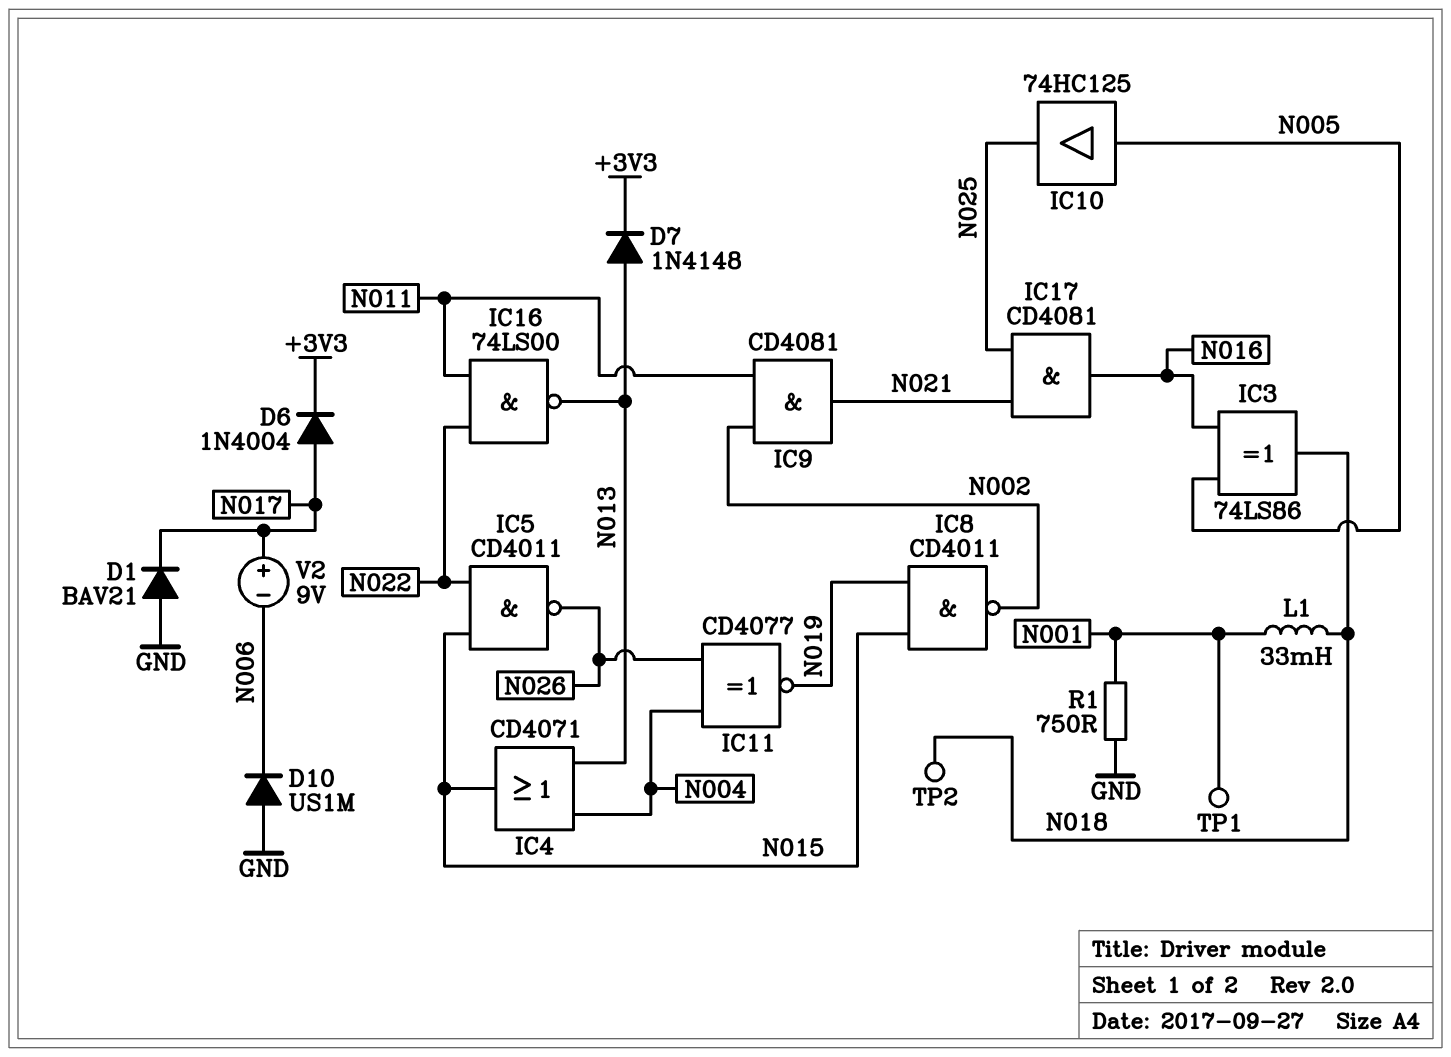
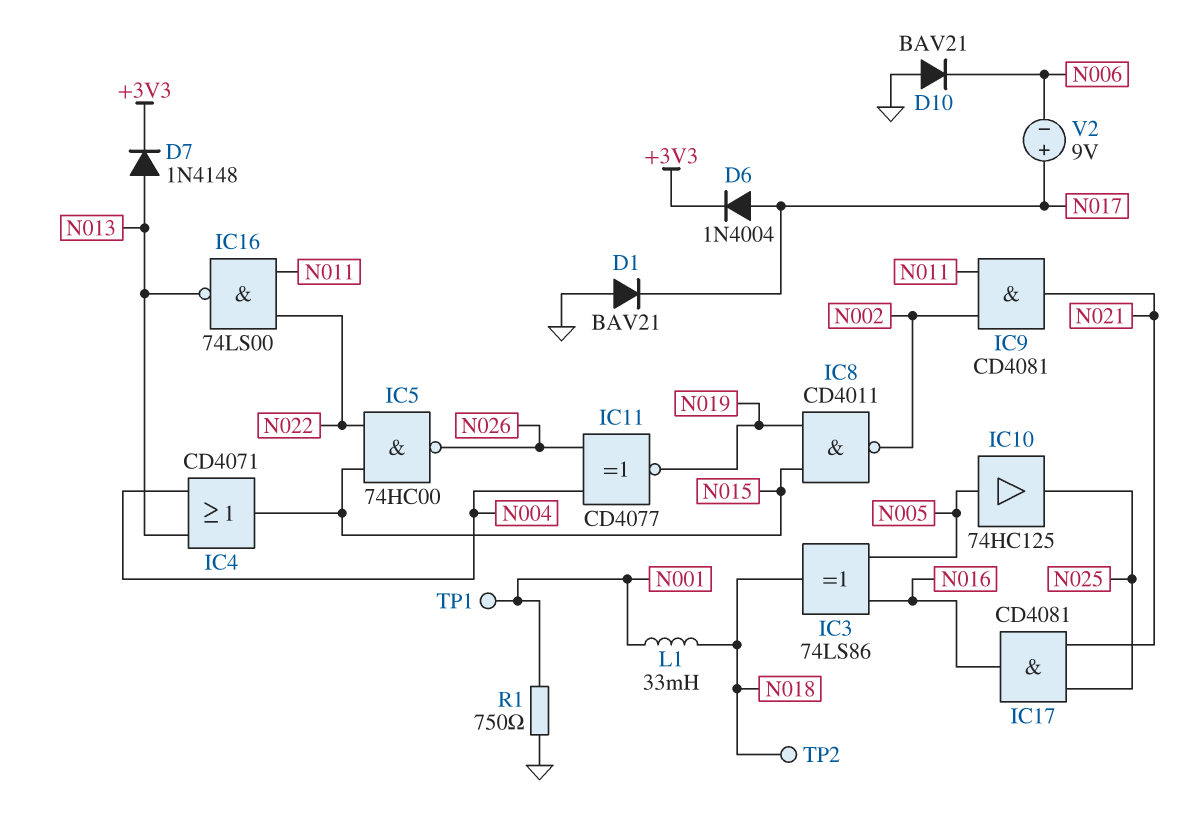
D10: diode US1M (A GND, K N006) -> diode BAV21 (A GND, K N006)
IC5: NAND CD4011 (in N015, in N022, out N026) -> NAND 74HC00 (in N015, in N022, out N026)

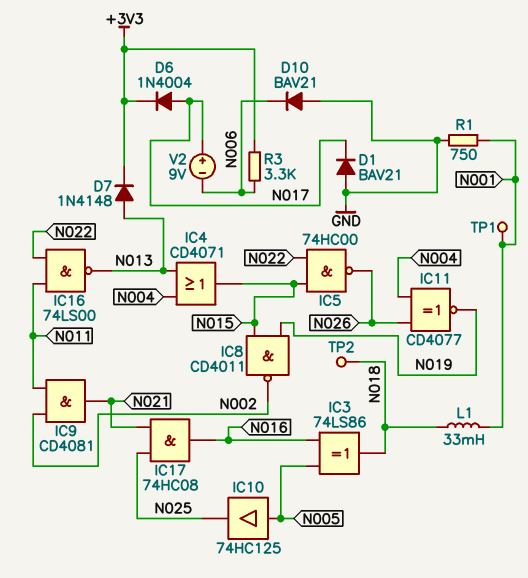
IC17: AND CD4081 (in N021, in N025, out N016) -> AND 74HC08 (in N021, in N025, out N016)
R3: none -> 3.3k (+3V3, N006)

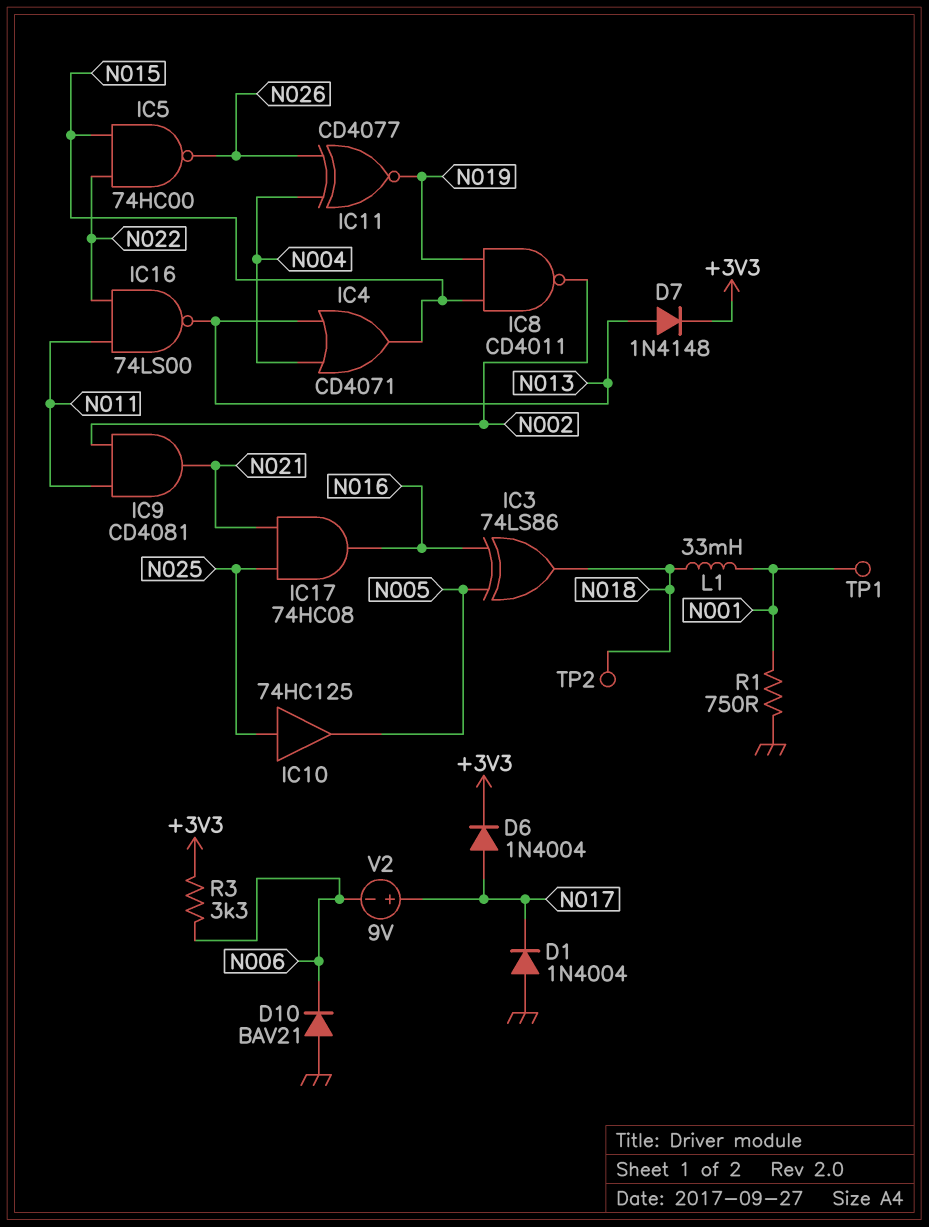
D1: diode BAV21 (A GND, K N017) -> diode 1N4004 (A GND, K N017)
IC10: buffer 74HC125 (in N005, out N025) -> buffer 74HC125 (in N025, out N005)

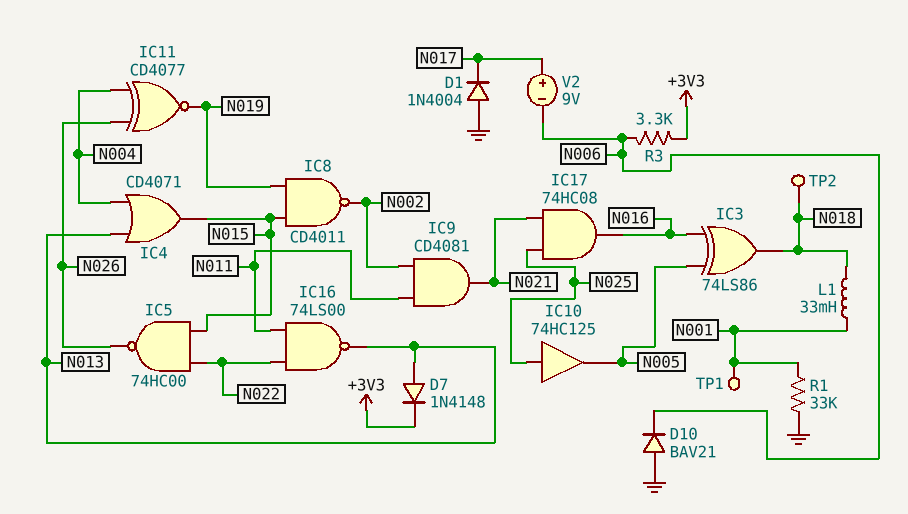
D6: diode 1N4004 (A N017, K +3V3) -> none
R1: 750 (GND, N001) -> 33k (GND, N001)

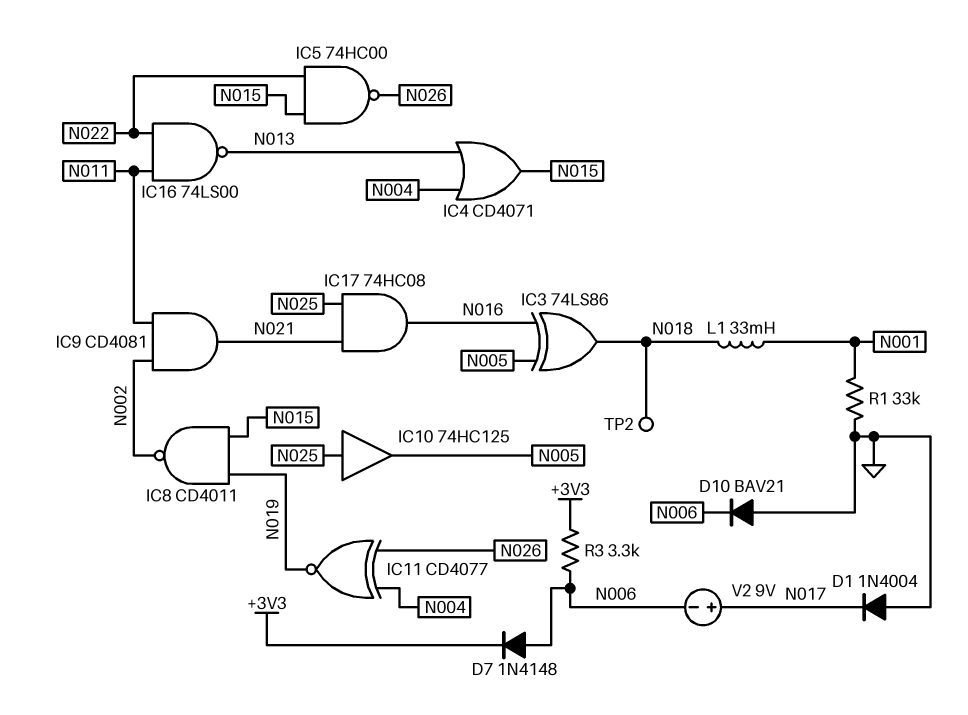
D7: diode 1N4148 (A N013, K +3V3) -> diode 1N4148 (A N006, K +3V3)
TP1: test point (N001) -> none

